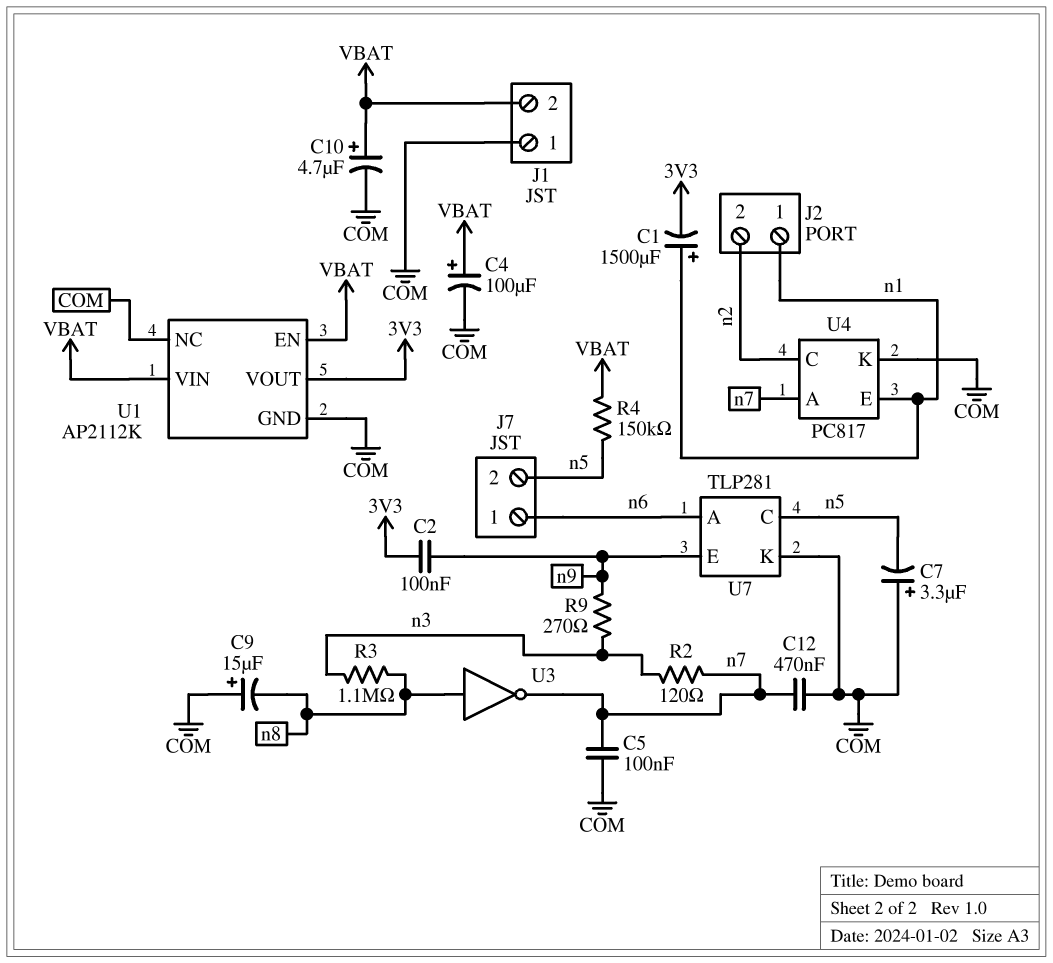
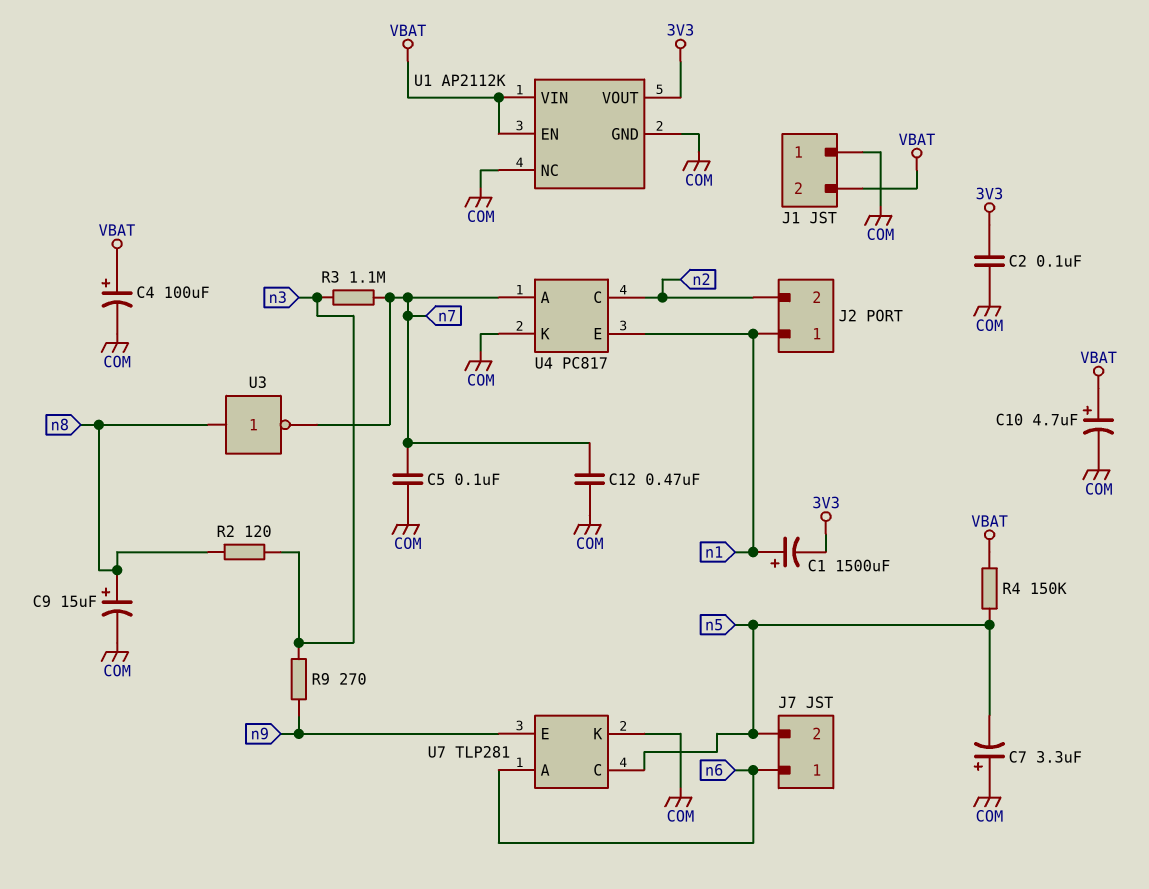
C2: 100nF (3V3, n9) -> 100nF (3V3, COM)
C9: 15uF (plus COM, minus n8) -> 15uF (plus n8, minus COM)
R2: 120 (n3, n7) -> 120 (n3, n8)
R3: 1.1M (n3, n8) -> 1.1M (n3, n7)

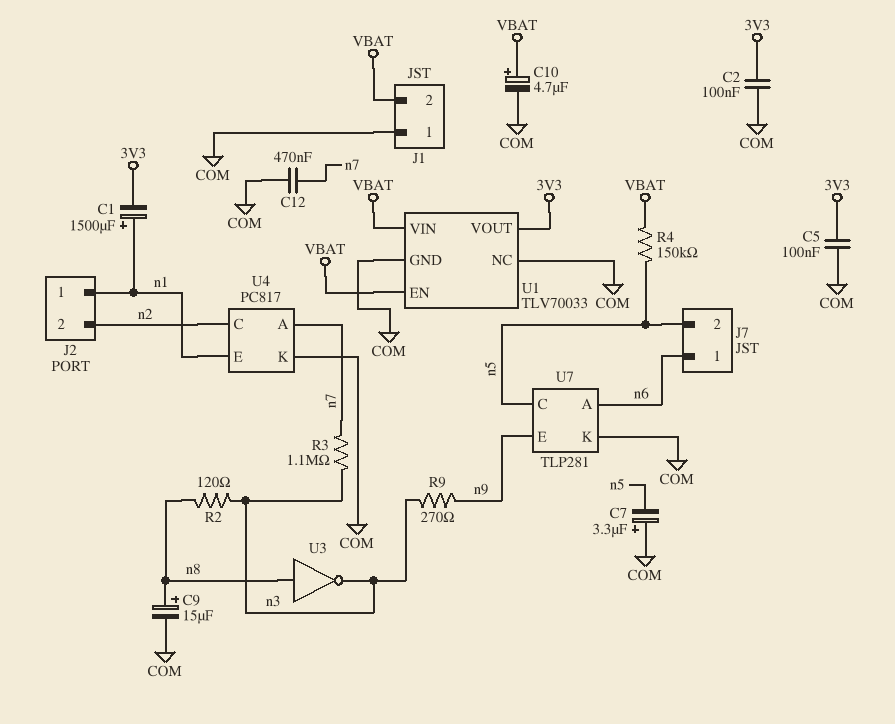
C4: 100uF (plus VBAT, minus COM) -> none
C5: 100nF (COM, n7) -> 100nF (3V3, COM)
U1: AP2112K -> TLV70033
U3: NOT (in n8, out n7) -> NOT (in n8, out n3)

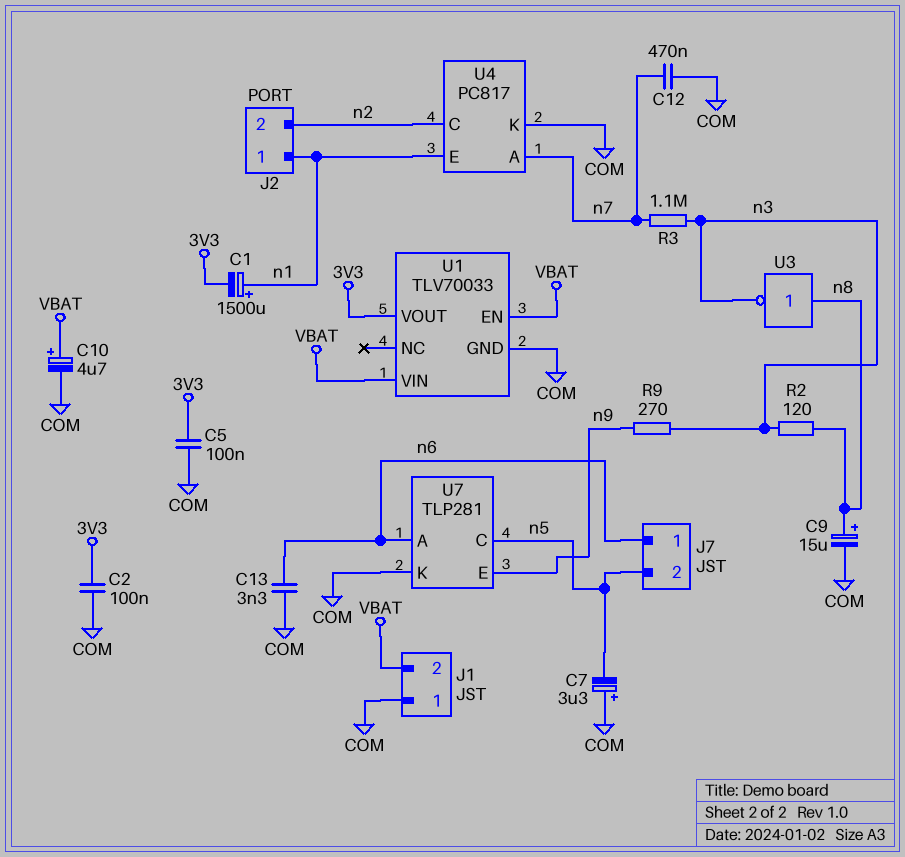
C13: none -> 3.3nF (COM, n6)
R4: 150k (VBAT, n5) -> none
U1 pin NC: COM -> none

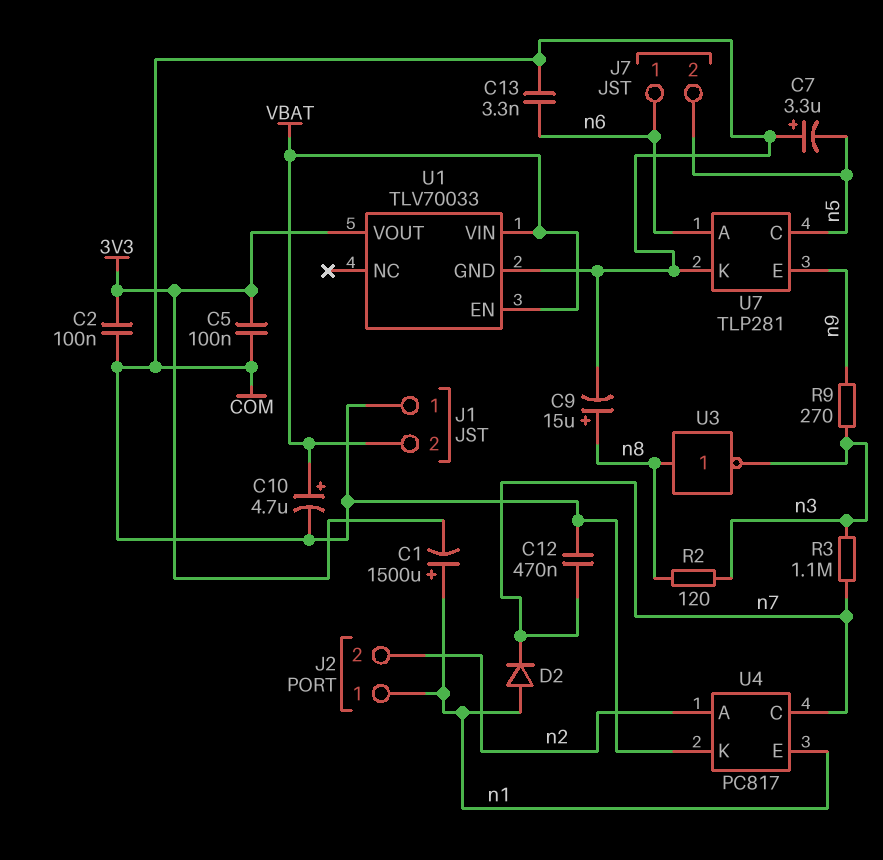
D2: none -> diode (A n1, K n7)
U4 pin A: n7 -> n2
U4 pin C: n2 -> n7

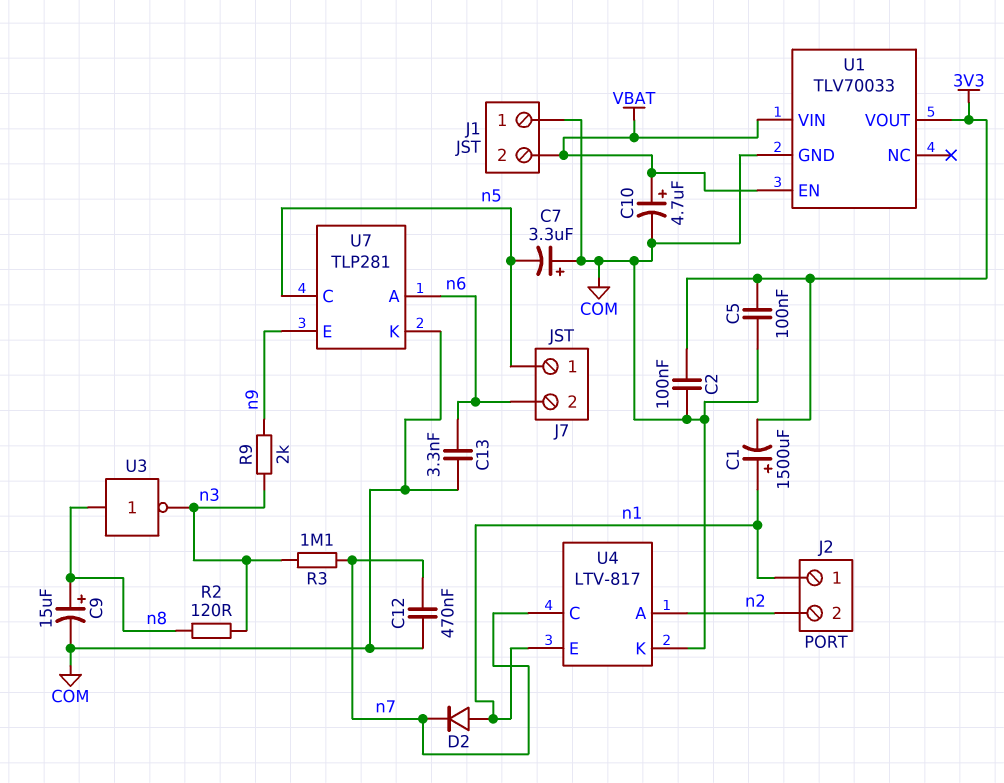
J7 pin 1: n6 -> n5
J7 pin 2: n5 -> n6
R9: 270 (n3, n9) -> 2k (n3, n9)
U4: PC817 -> LTV-817

